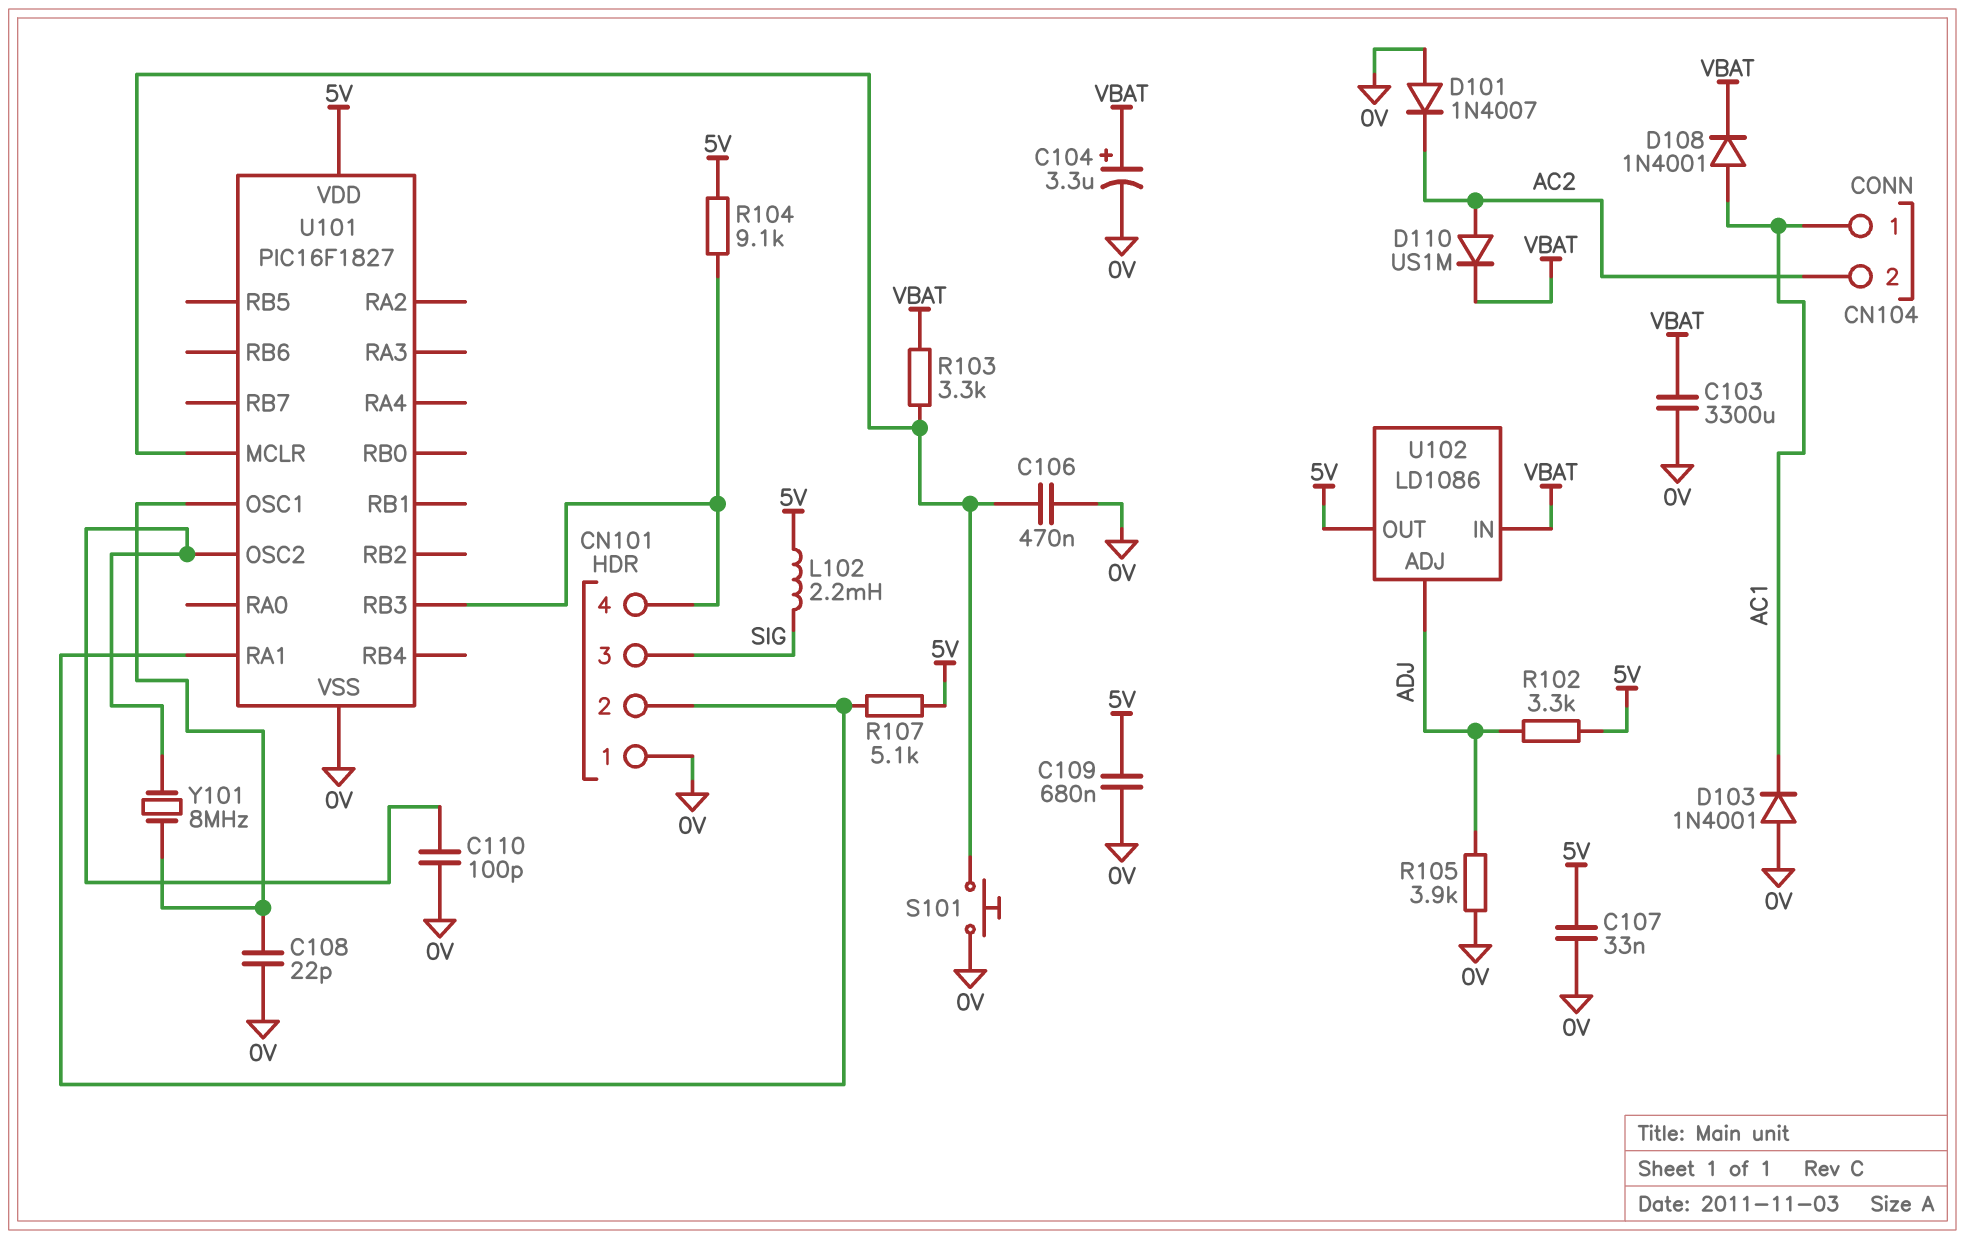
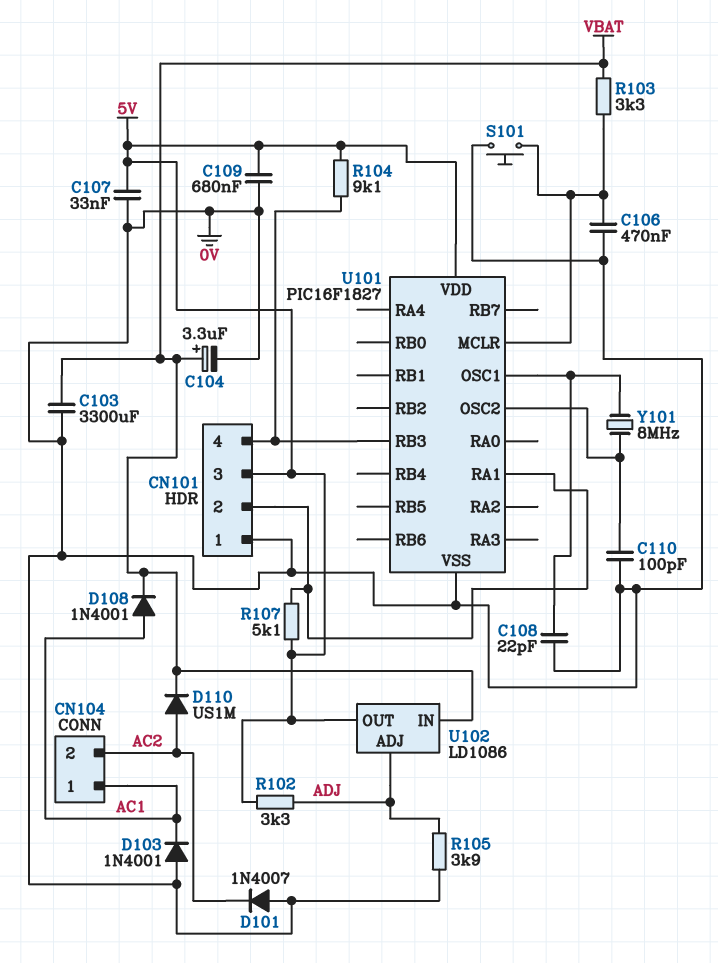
CN101 pin 3: SIG -> 5V
L102: 2.2mH (5V, SIG) -> none

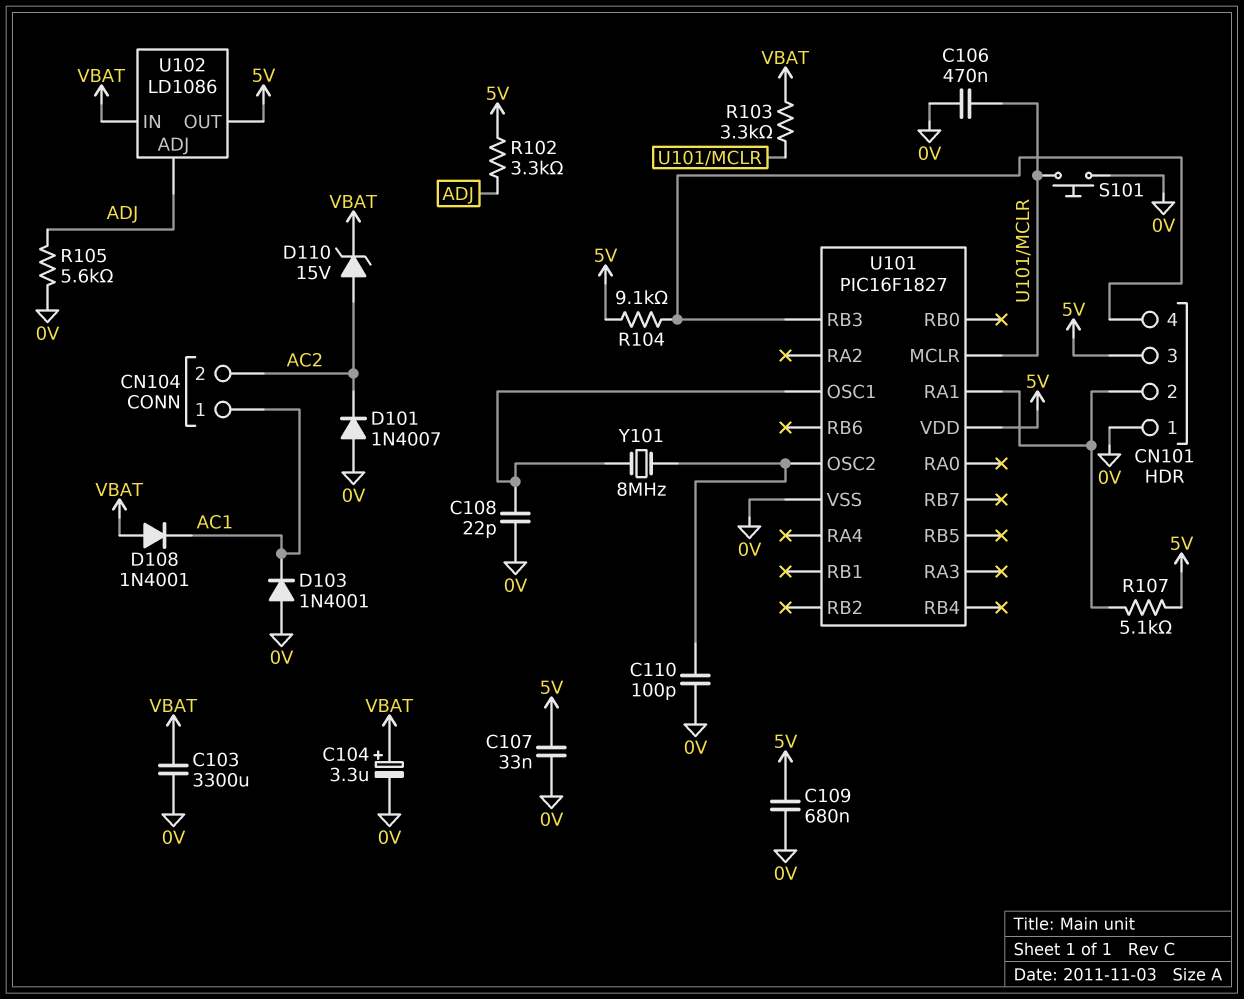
D108: diode 1N4001 (A AC1, K VBAT) -> diode 1N4001 (A VBAT, K AC1)
D110: diode US1M (A AC2, K VBAT) -> zener 15V (A AC2, K VBAT)
R105: 3.9k (0V, ADJ) -> 5.6k (0V, ADJ)

